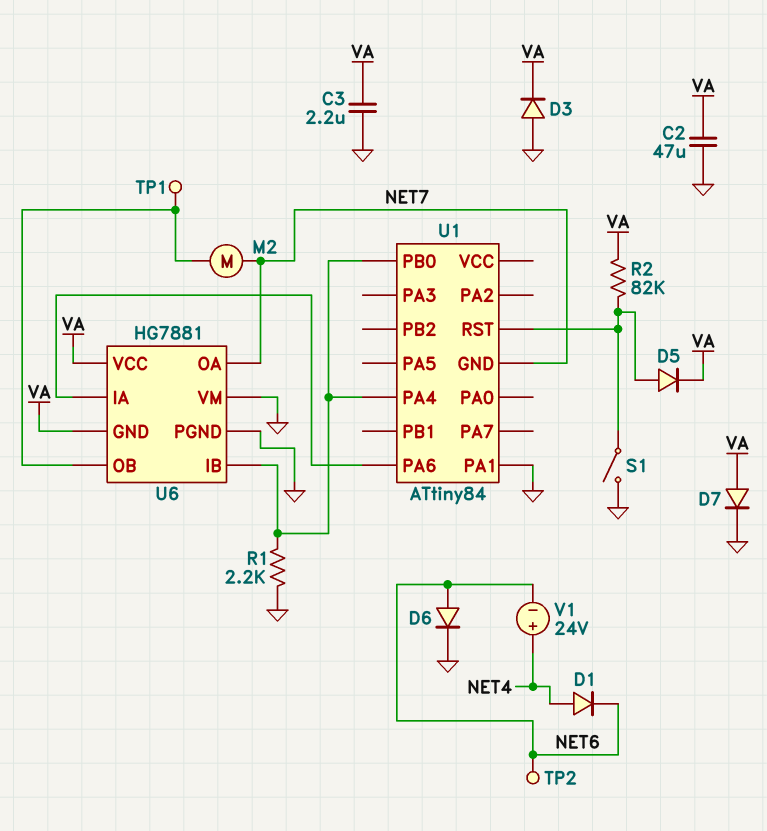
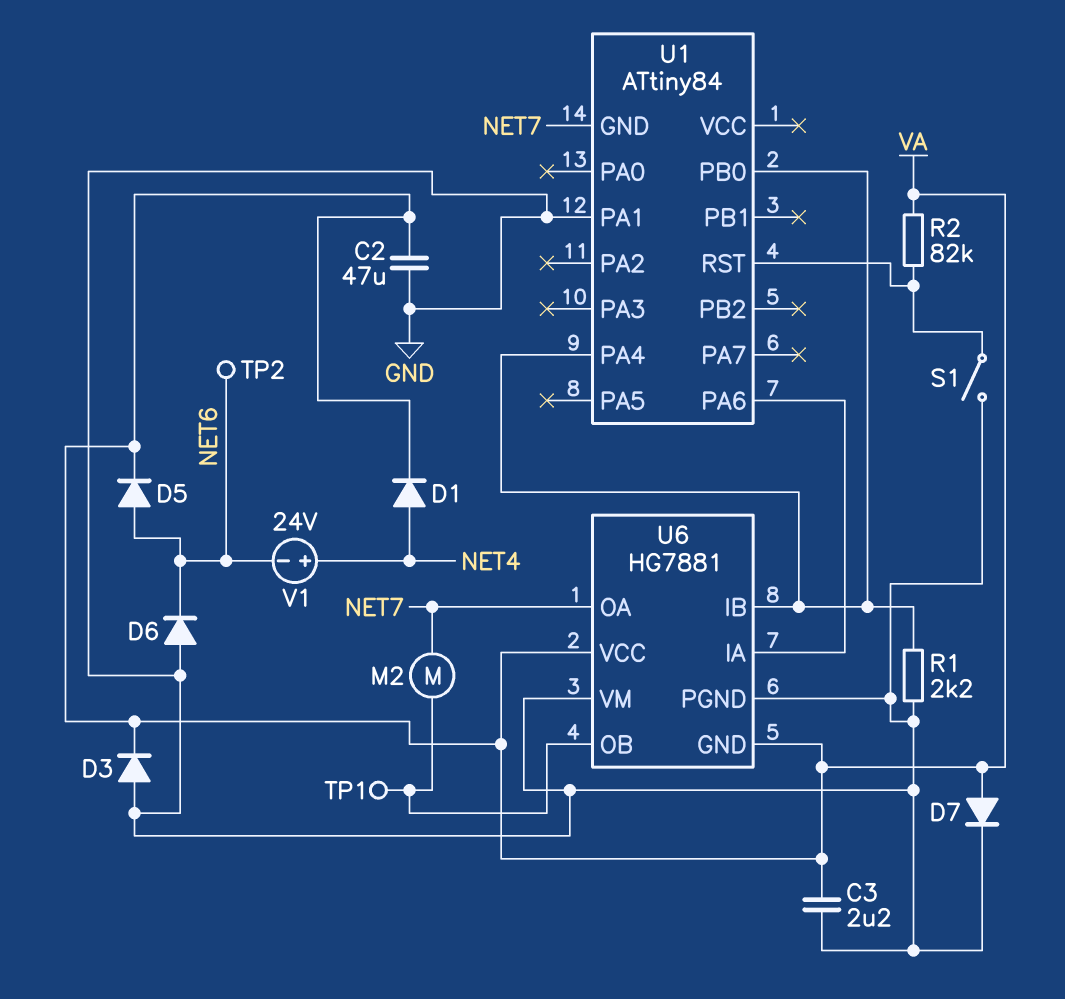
D1: diode (A NET4, K NET6) -> diode (A NET4, K VA)
D5: diode (A U1/RST, K VA) -> diode (A NET6, K VA)
D6: diode (A NET6, K GND) -> diode (A GND, K NET6)

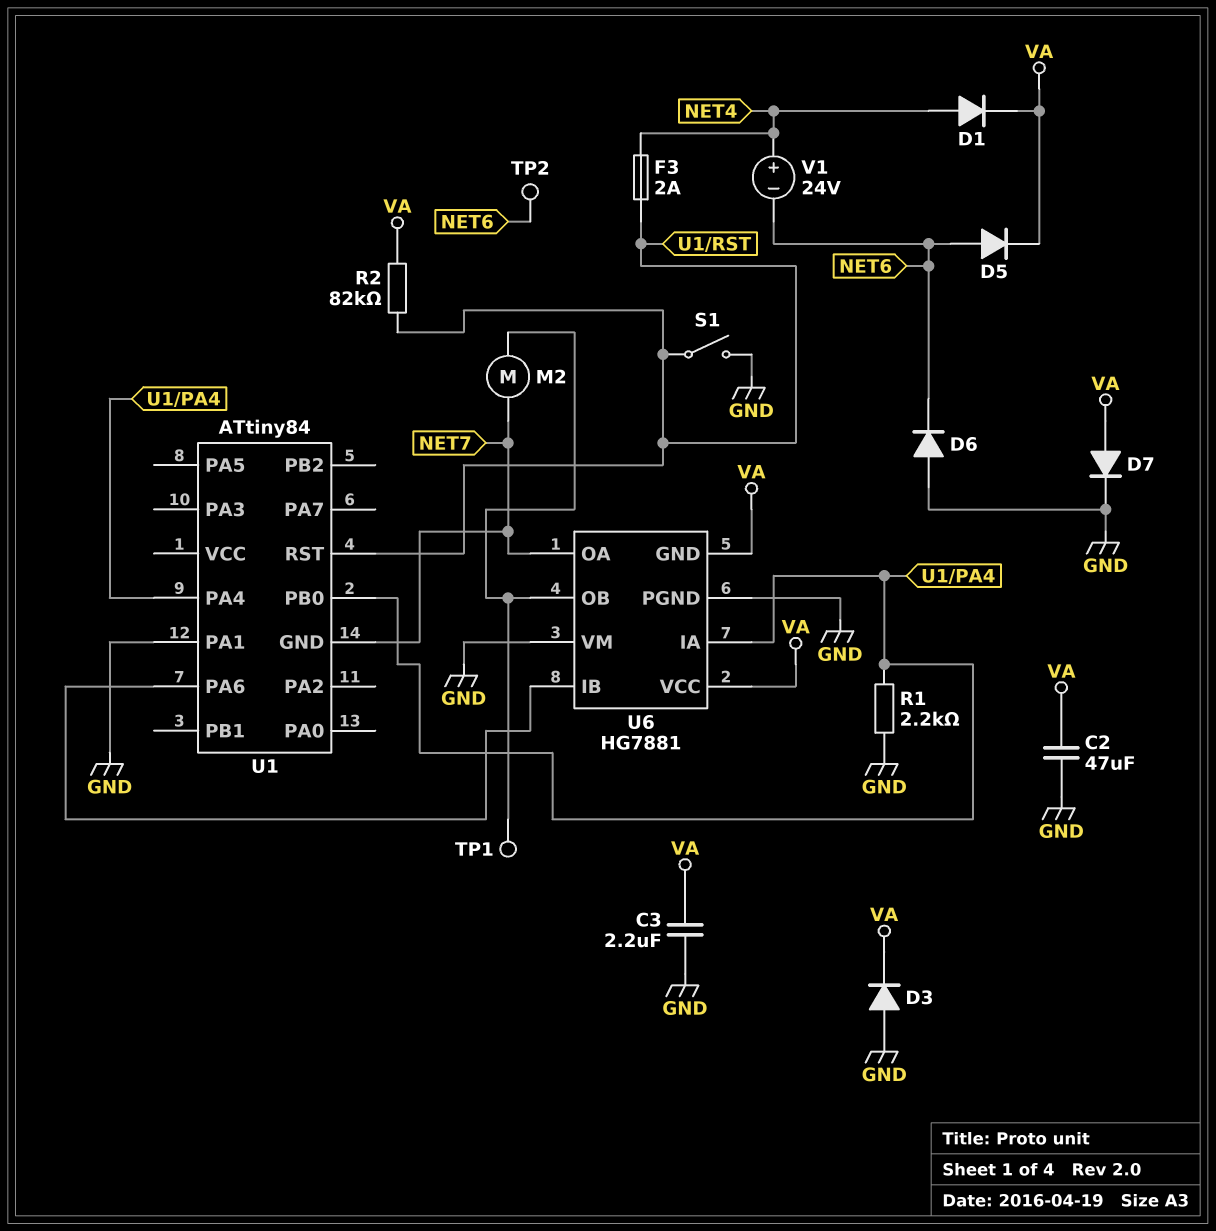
F3: none -> 2A (NET4, U1/RST)
U6 pin IA: U1/PA6 -> U1/PA4
U6 pin IB: U1/PA4 -> U1/PA6

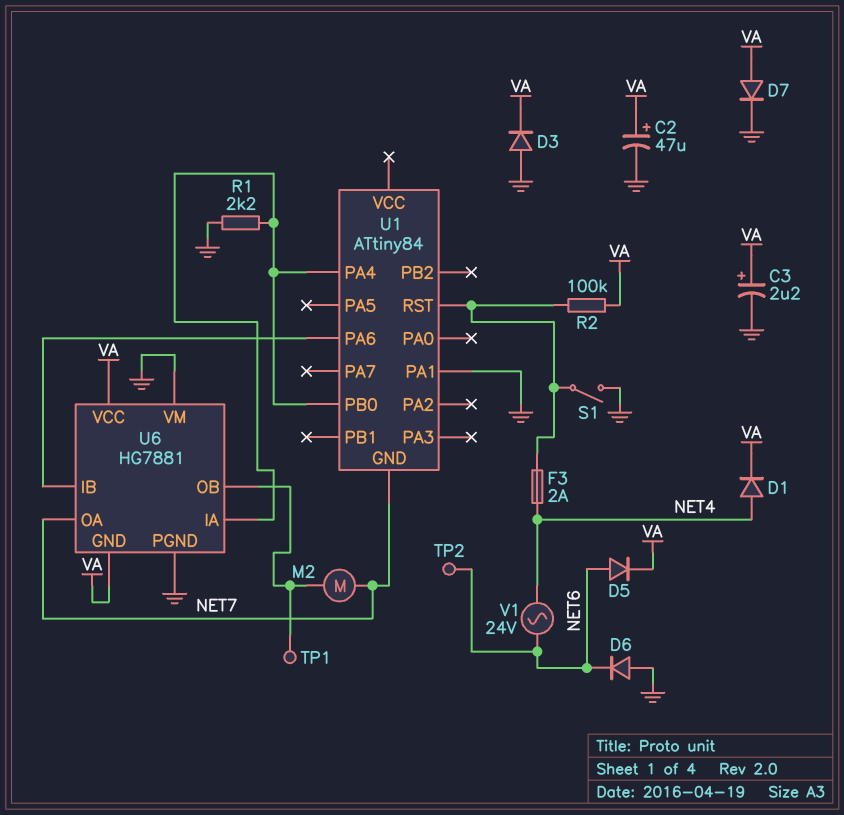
C2: 47uF (GND, VA) -> 47uF (plus VA, minus GND)
C3: 2.2uF (GND, VA) -> 2.2uF (plus VA, minus GND)
R2: 82k (U1/RST, VA) -> 100k (U1/RST, VA)
V1: 24V (plus NET4, minus NET6) -> AC 24V (NET4, NET6)

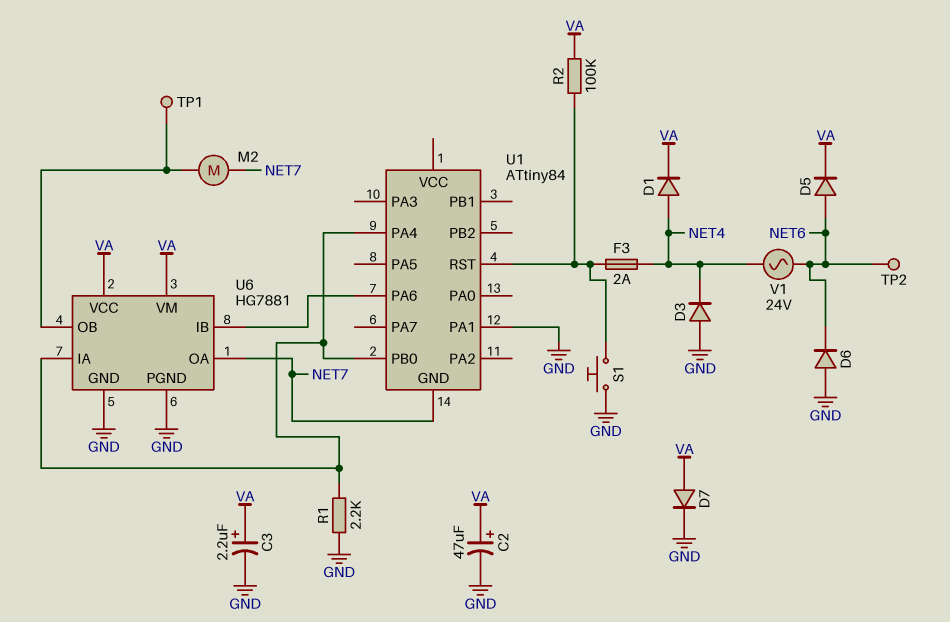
D3: diode (A GND, K VA) -> diode (A GND, K NET4)
S1: switch (GND, U1/RST) -> button (GND, U1/RST)
U6 pin GND: VA -> GND
U6 pin VM: GND -> VA

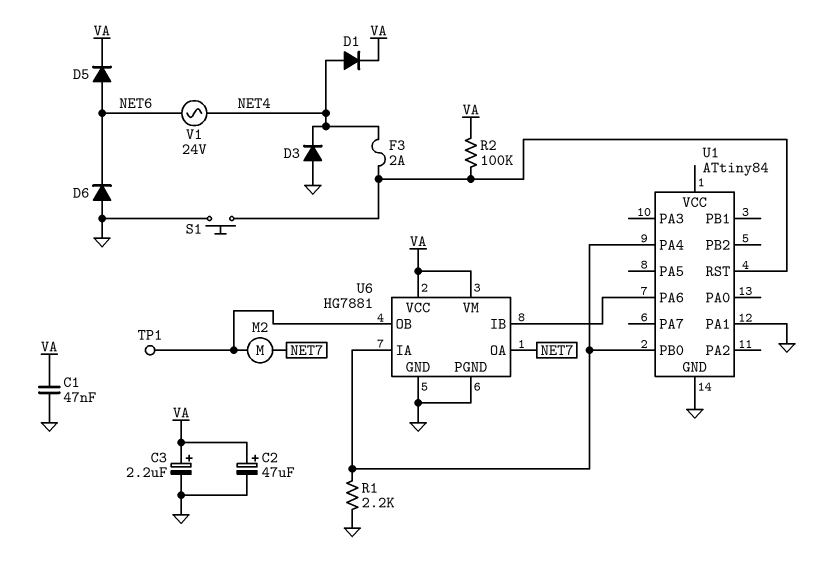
C1: none -> 47nF (GND, VA)
D7: diode (A VA, K GND) -> none
TP2: test point (NET6) -> none
U1 pin GND: NET7 -> GND

